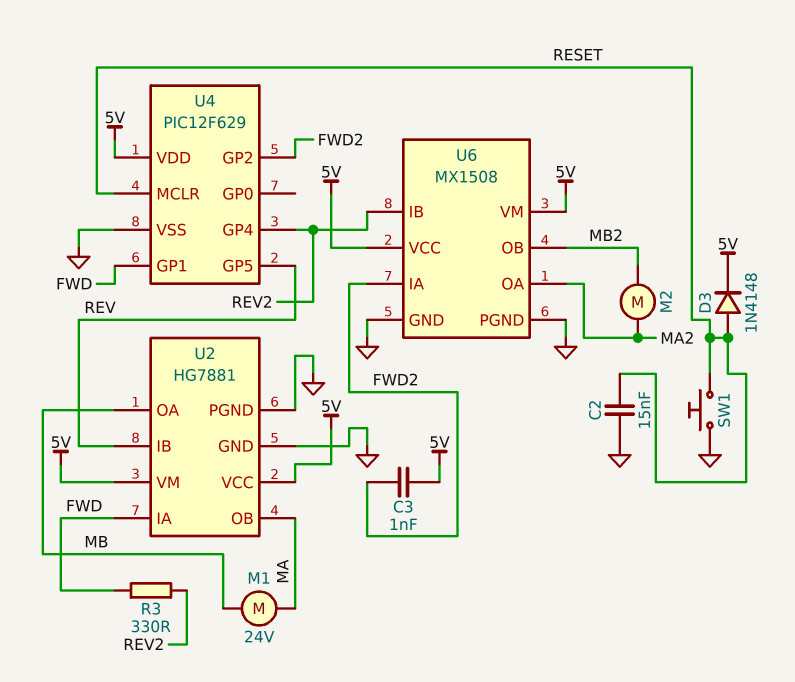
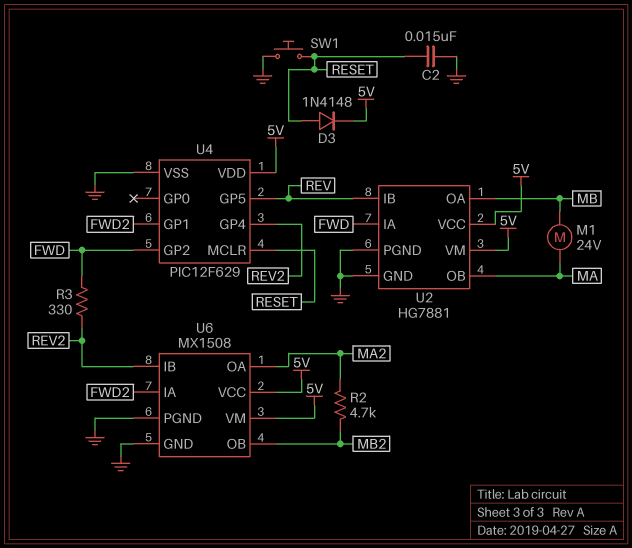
C3: 1nF (5V, FWD2) -> none
M2: motor (MA2, MB2) -> none
R2: none -> 4.7k (MA2, MB2)
U4 pin GP1: FWD -> FWD2
U4 pin GP2: FWD2 -> FWD

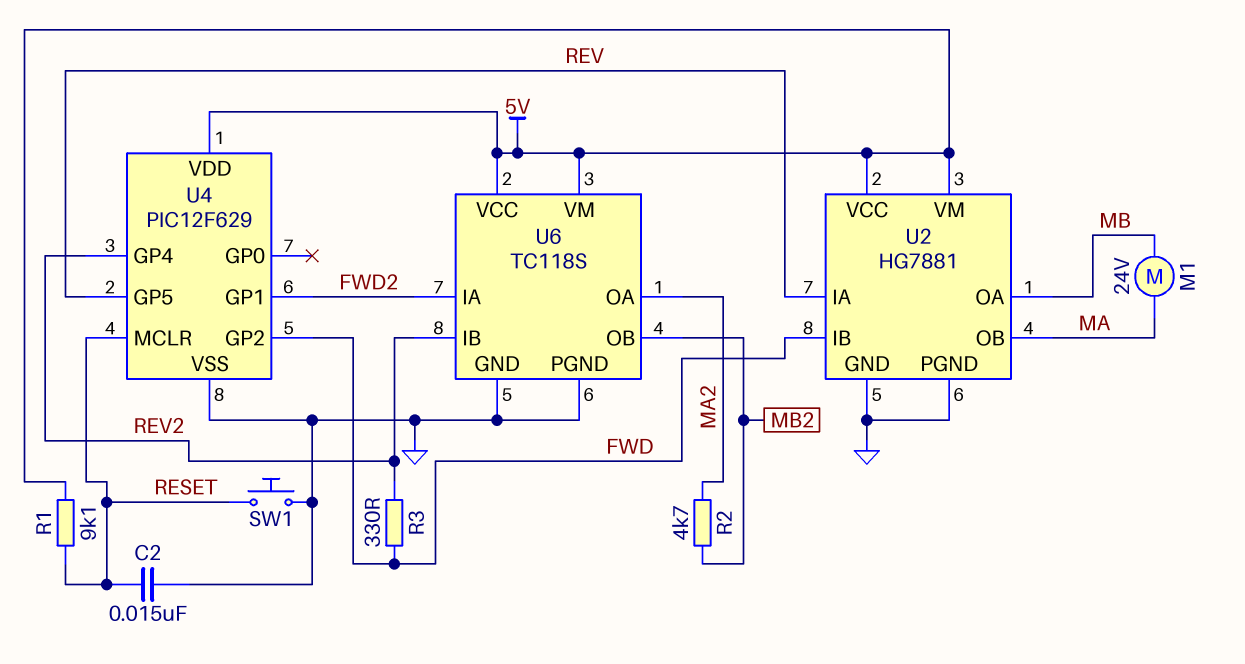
D3: diode 1N4148 (A RESET, K 5V) -> none
R1: none -> 9.1k (5V, RESET)
U2 pin IA: FWD -> REV
U2 pin IB: REV -> FWD
U6: MX1508 -> TC118S

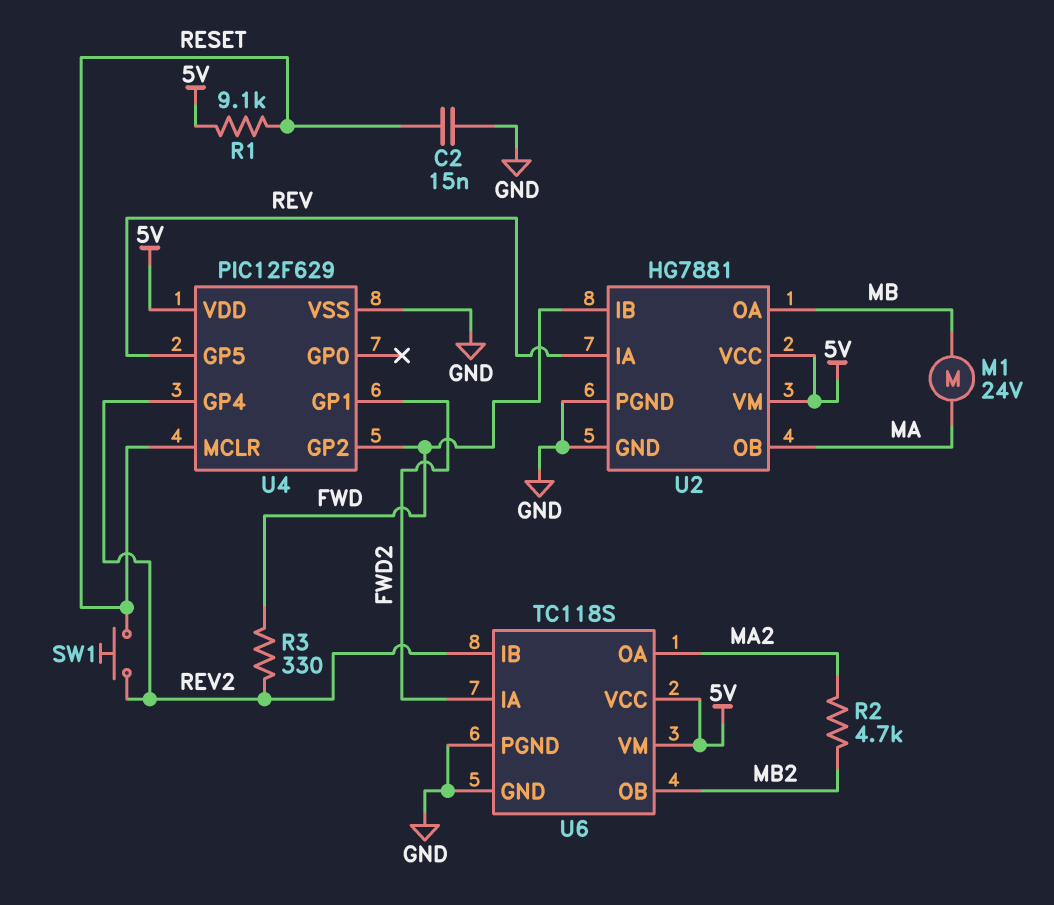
SW1: button (GND, RESET) -> button (RESET, REV2)

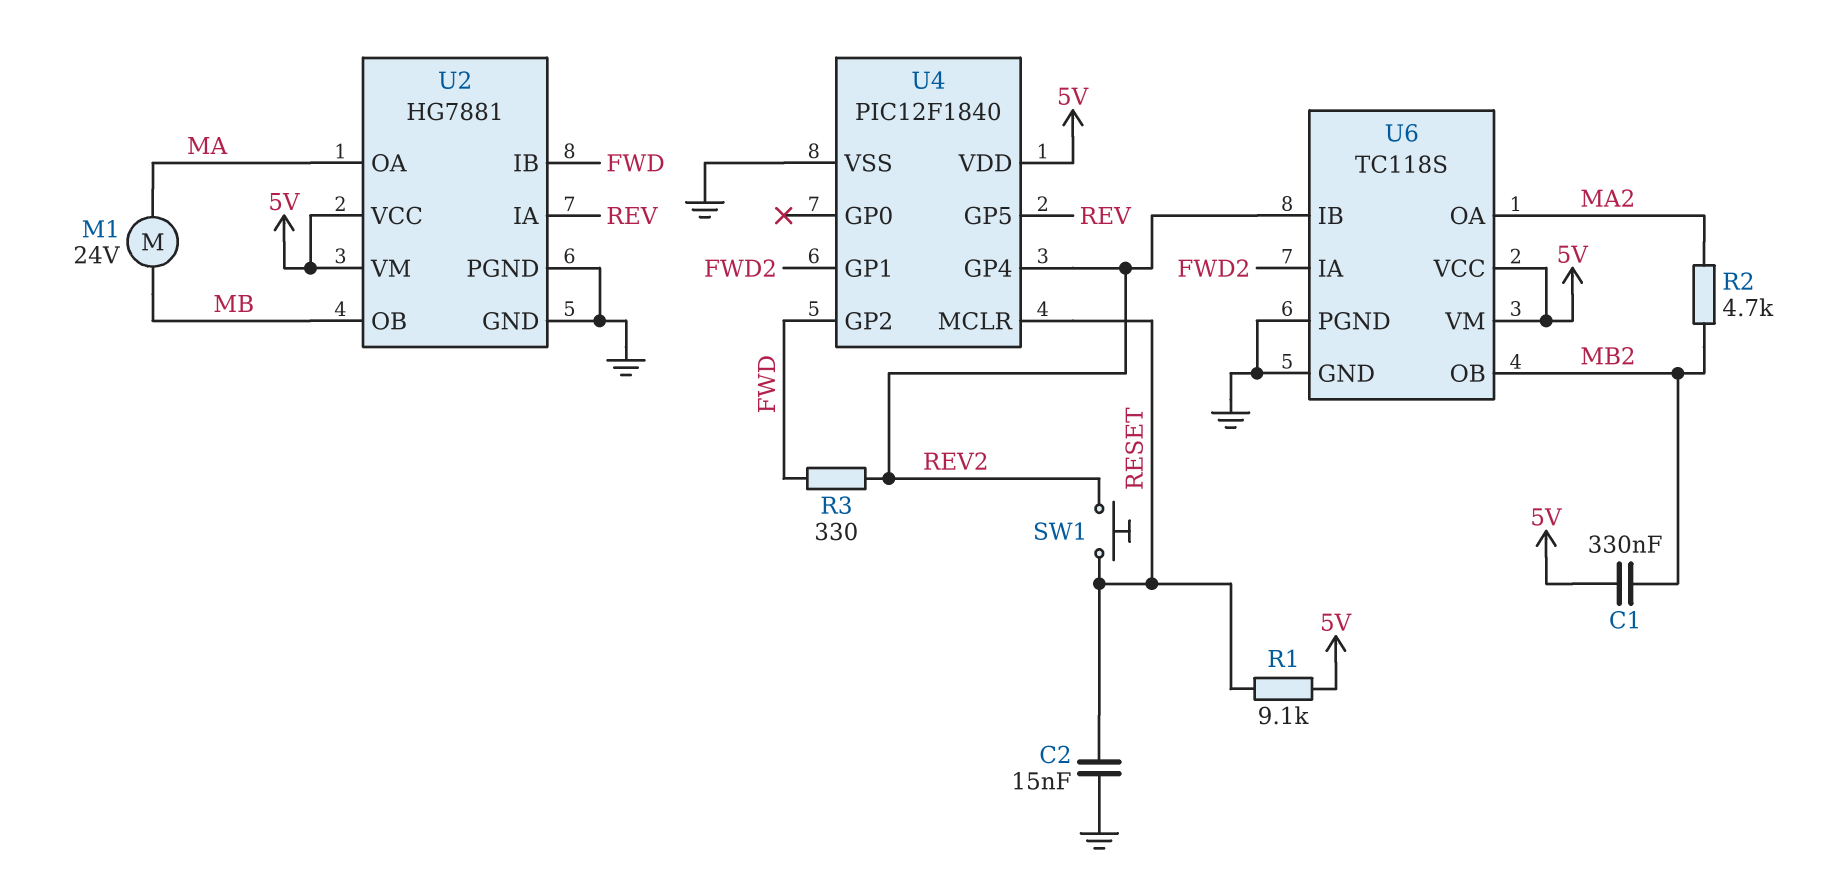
C1: none -> 330nF (5V, MB2)
U2 pin OA: MB -> MA
U2 pin OB: MA -> MB
U4: PIC12F629 -> PIC12F1840

